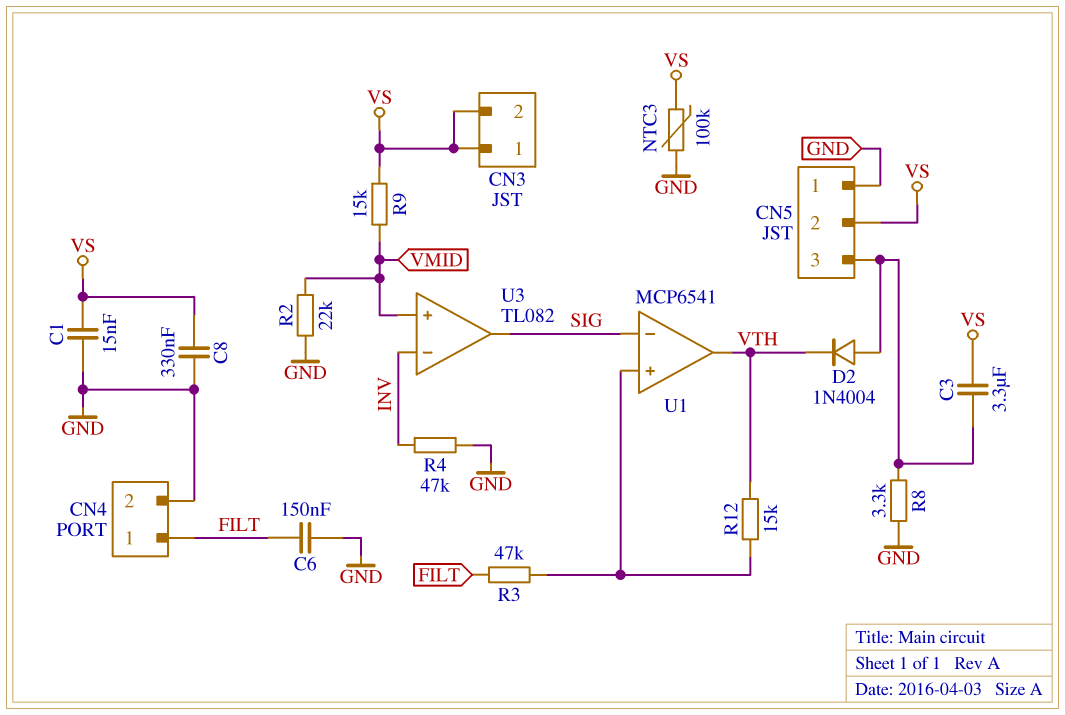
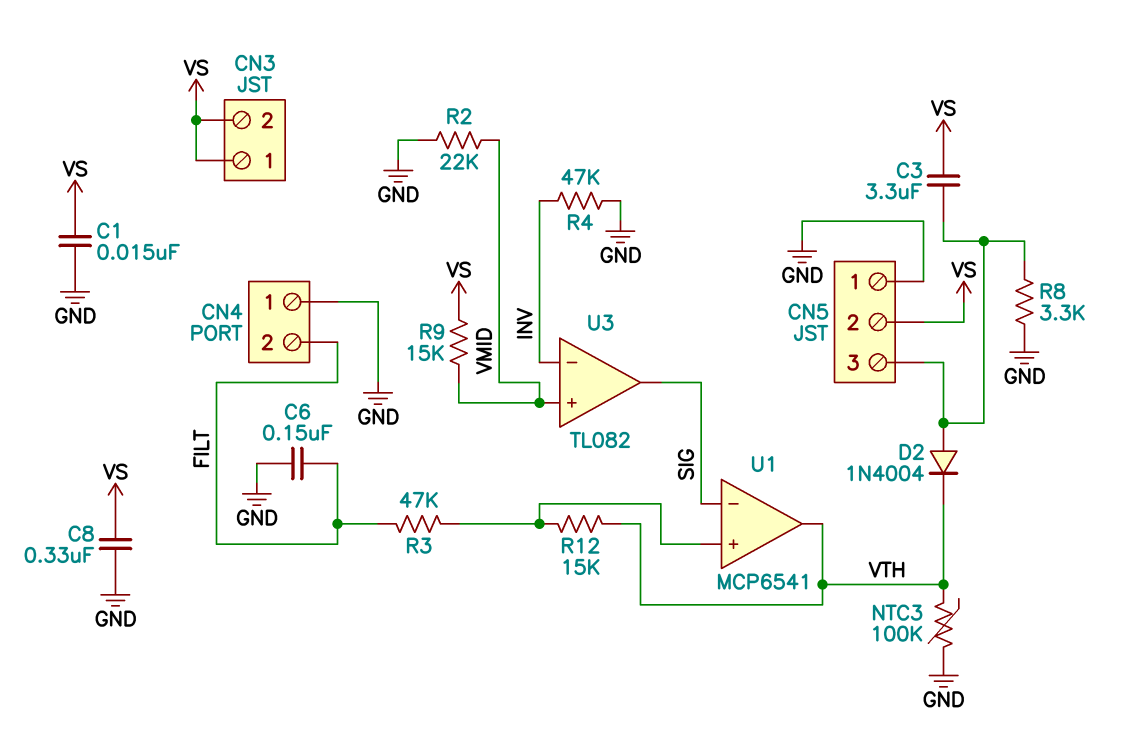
CN4 pin 1: FILT -> GND
CN4 pin 2: GND -> FILT
NTC3: 100k (GND, VS) -> 100k (GND, VTH)

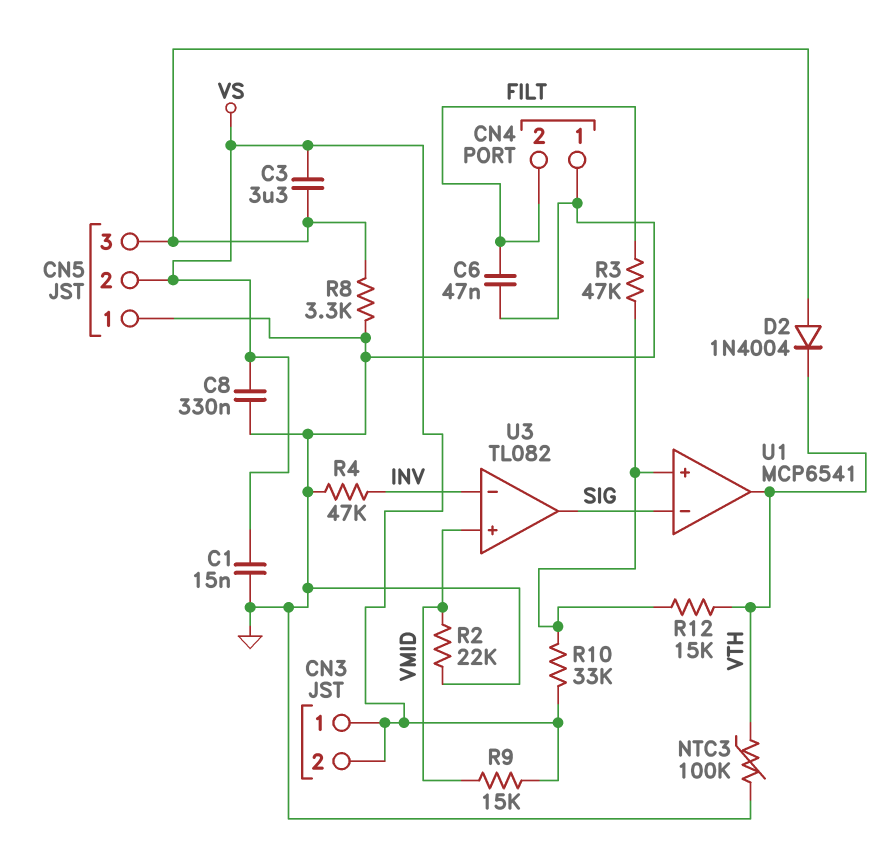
C6: 150nF (FILT, GND) -> 47nF (FILT, GND)
R10: none -> 33k (U1/in+, VS)

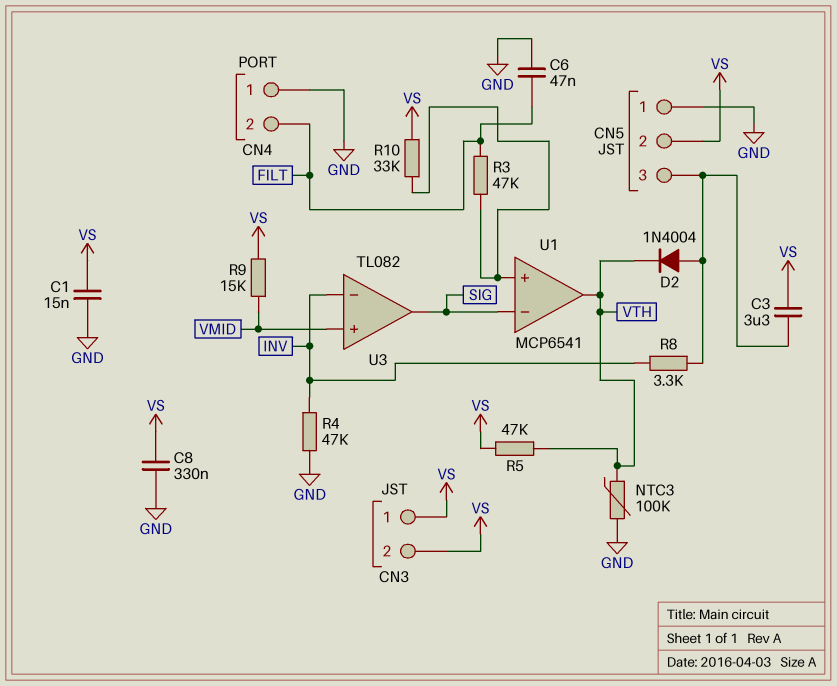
R2: 22k (GND, VMID) -> none
R5: none -> 47k (VS, VTH)
R8: 3.3k (CN5/3, GND) -> 3.3k (CN5/3, INV)
R12: 15k (U1/in+, VTH) -> none

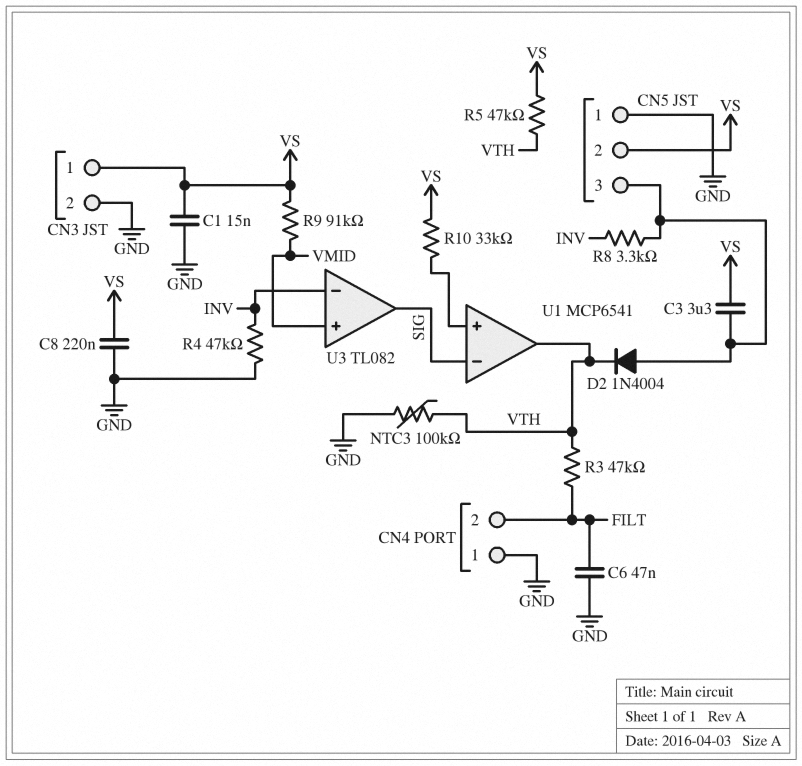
C8: 330nF (GND, VS) -> 220nF (GND, VS)
CN3 pin 2: VS -> GND
R3: 47k (FILT, U1/in+) -> 47k (FILT, VTH)
R9: 15k (VMID, VS) -> 91k (VMID, VS)

